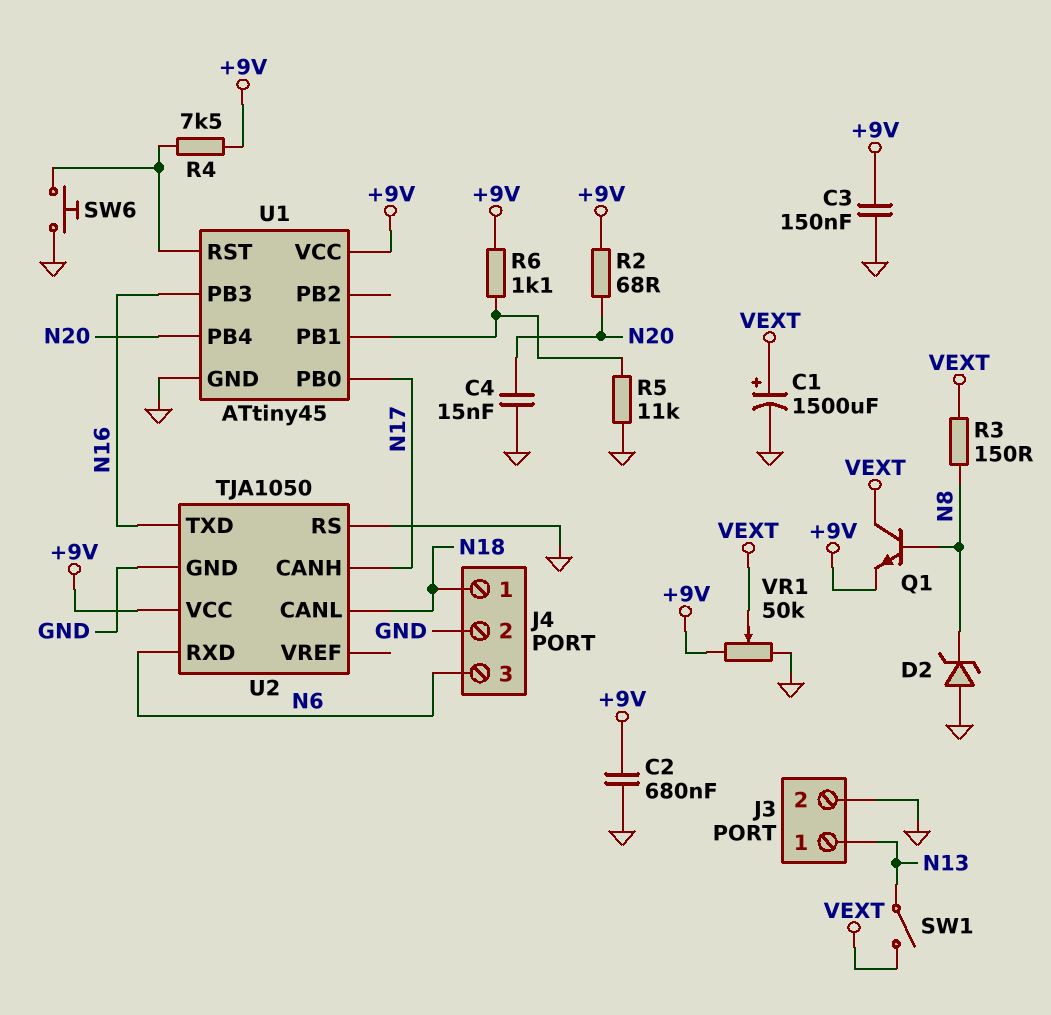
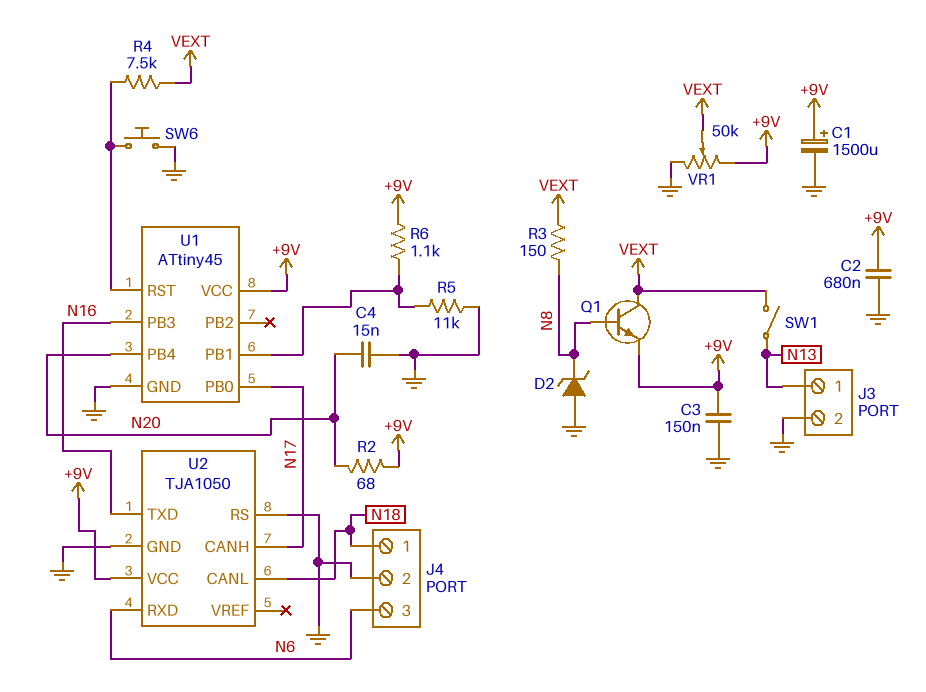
C1: 1500uF (plus VEXT, minus GND) -> 1500uF (plus +9V, minus GND)
R4: 7.5k (+9V, U1/RST) -> 7.5k (U1/RST, VEXT)

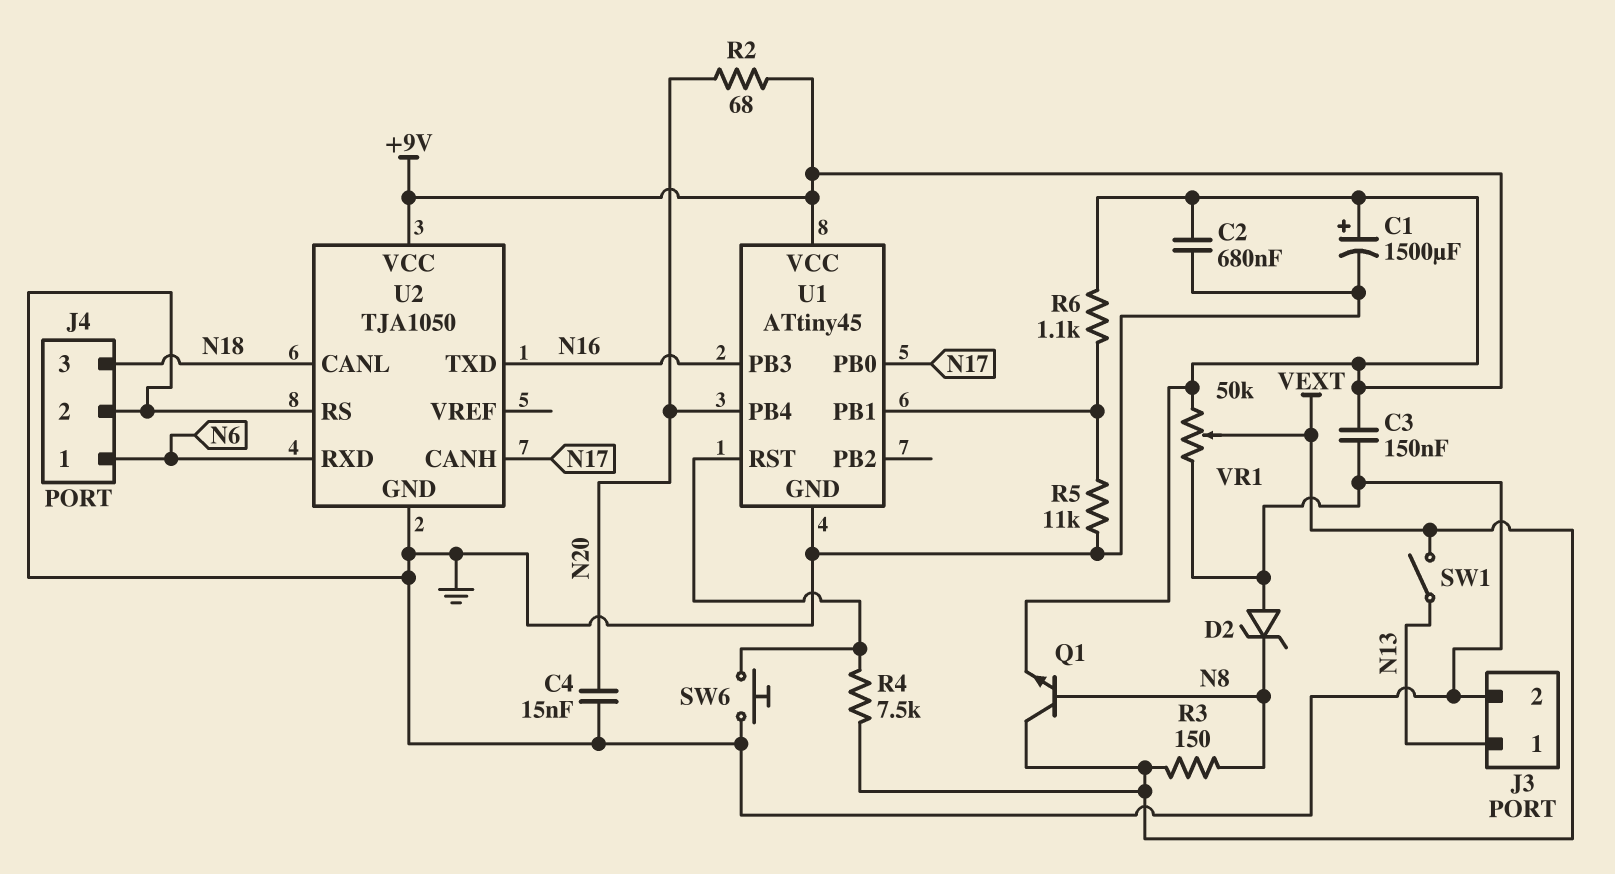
J4 pin 1: N18 -> N6
J4 pin 3: N6 -> N18

